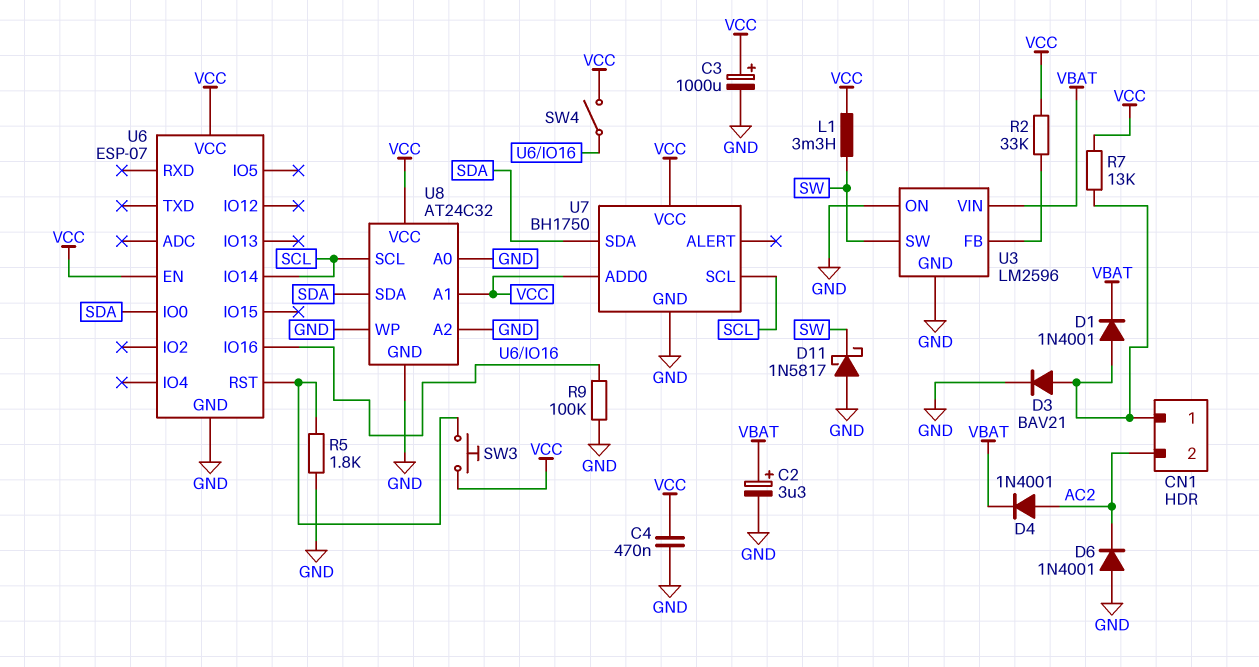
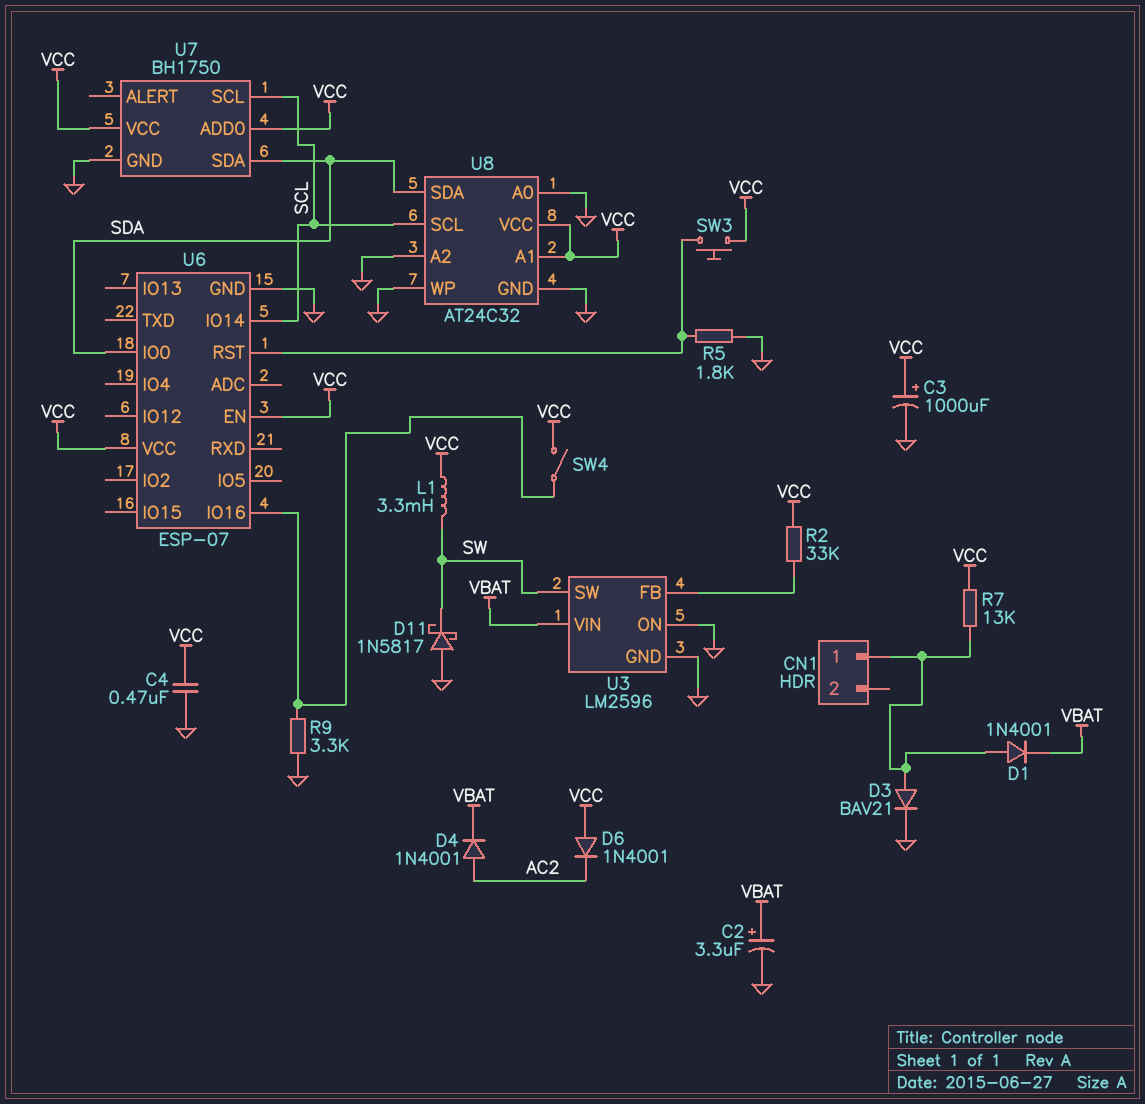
CN1 pin 2: AC2 -> none
D6: diode 1N4001 (A GND, K AC2) -> diode 1N4001 (A VCC, K AC2)
R9: 100k (GND, U6/IO16) -> 3.3k (GND, U6/IO16)

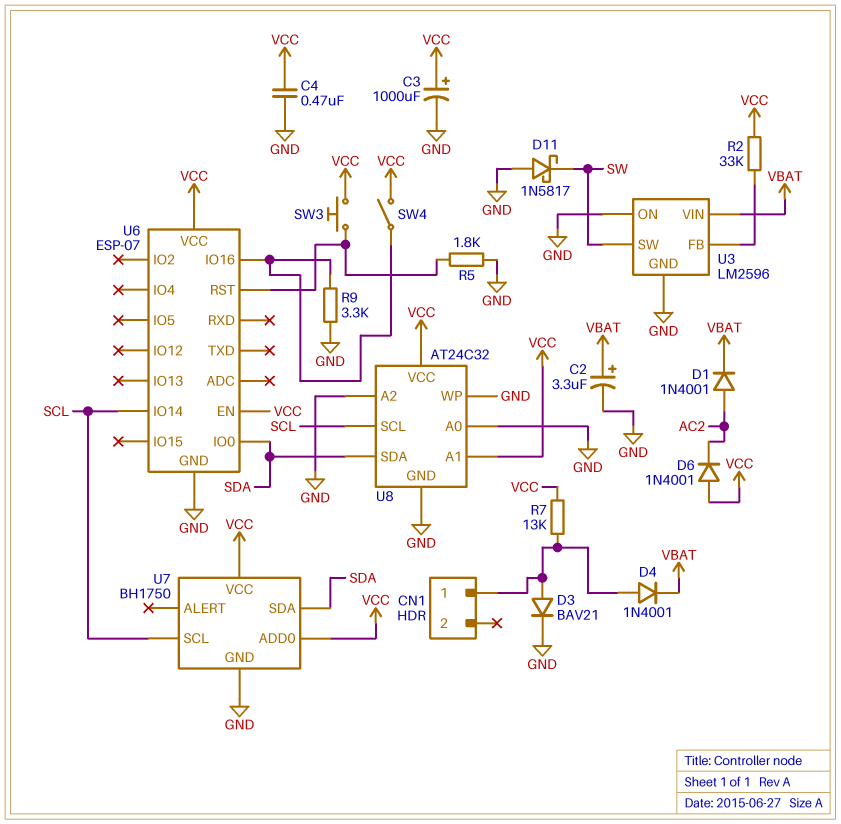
D1: diode 1N4001 (A CN1/1, K VBAT) -> diode 1N4001 (A AC2, K VBAT)
D4: diode 1N4001 (A AC2, K VBAT) -> diode 1N4001 (A CN1/1, K VBAT)
L1: 3.3mH (SW, VCC) -> none

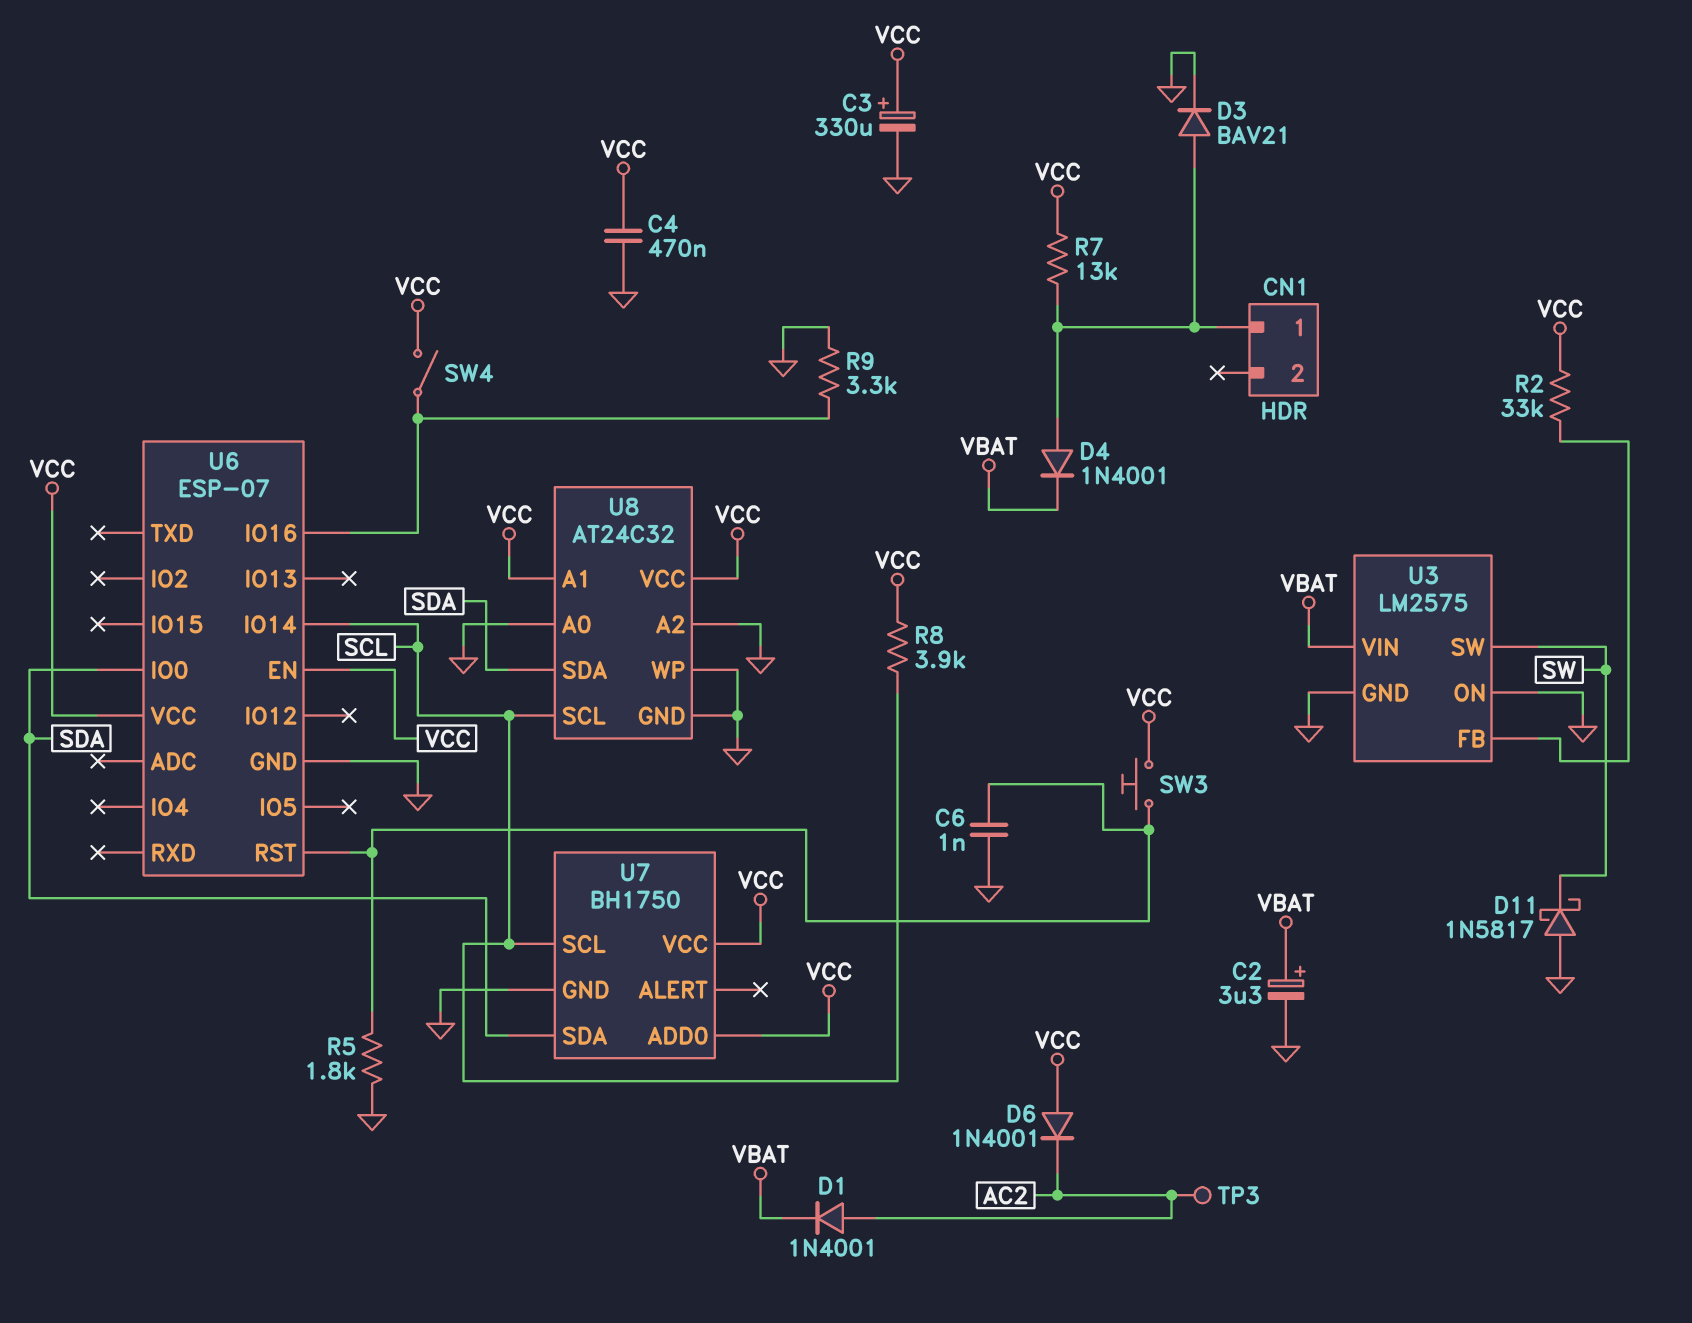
C3: 1000uF (plus VCC, minus GND) -> 330uF (plus VCC, minus GND)
C6: none -> 1nF (GND, U6/RST)
R8: none -> 3.9k (SCL, VCC)
TP3: none -> test point (AC2)
U3: LM2596 -> LM2575

